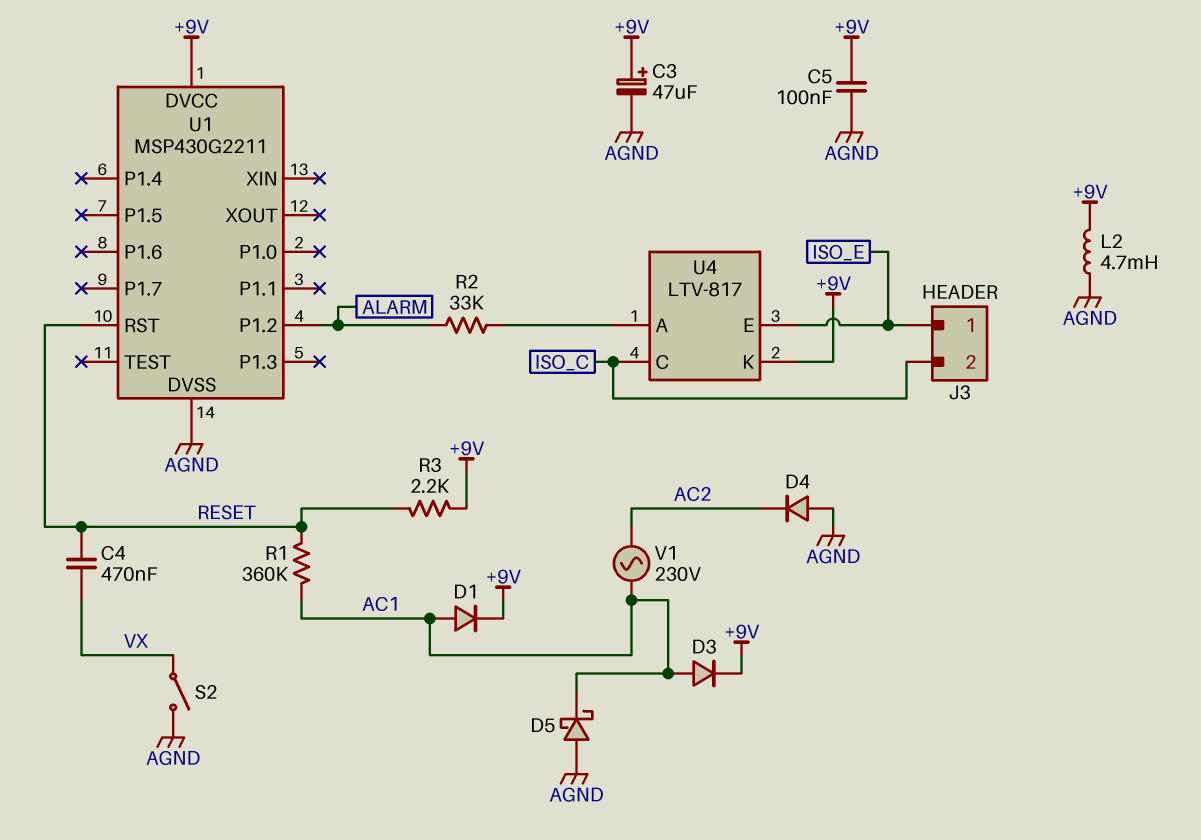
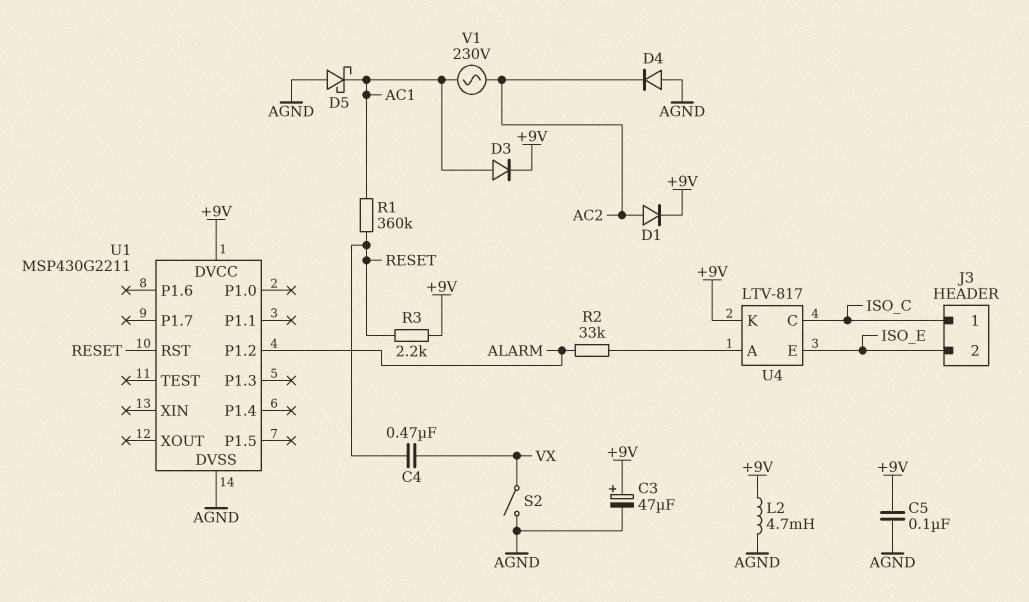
D1: diode (A AC1, K +9V) -> diode (A AC2, K +9V)
J3 pin 1: ISO_E -> ISO_C
J3 pin 2: ISO_C -> ISO_E

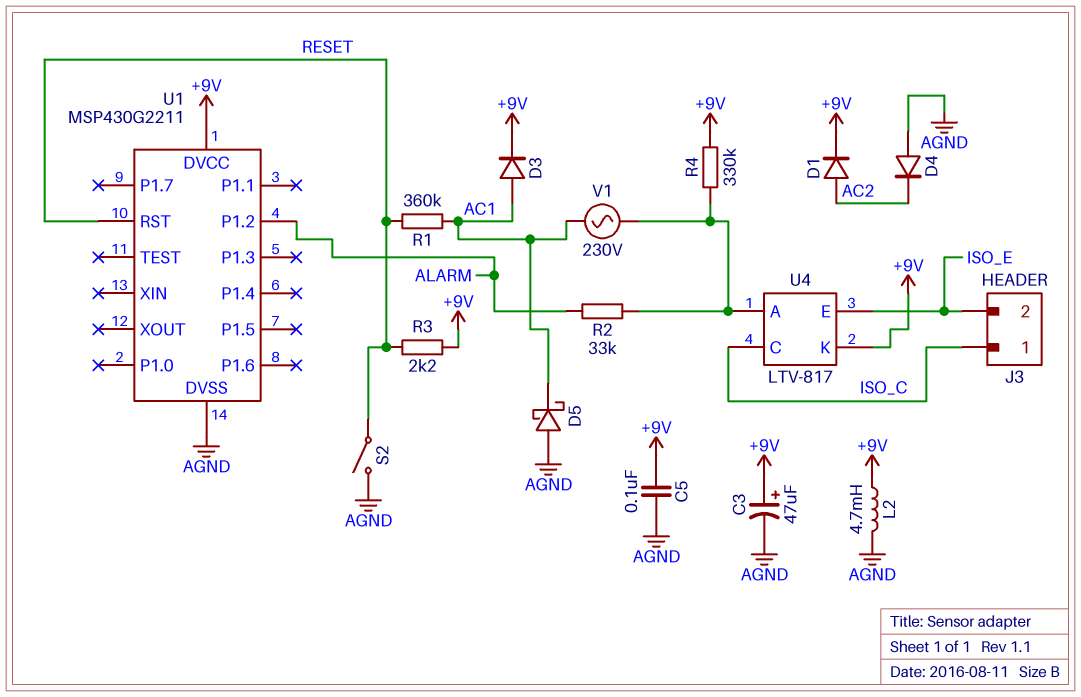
C4: 470nF (RESET, VX) -> none
R4: none -> 330k (+9V, U4/A)
S2: switch (AGND, VX) -> switch (AGND, RESET)
V1: AC 230V (AC1, AC2) -> AC 230V (AC1, U4/A)

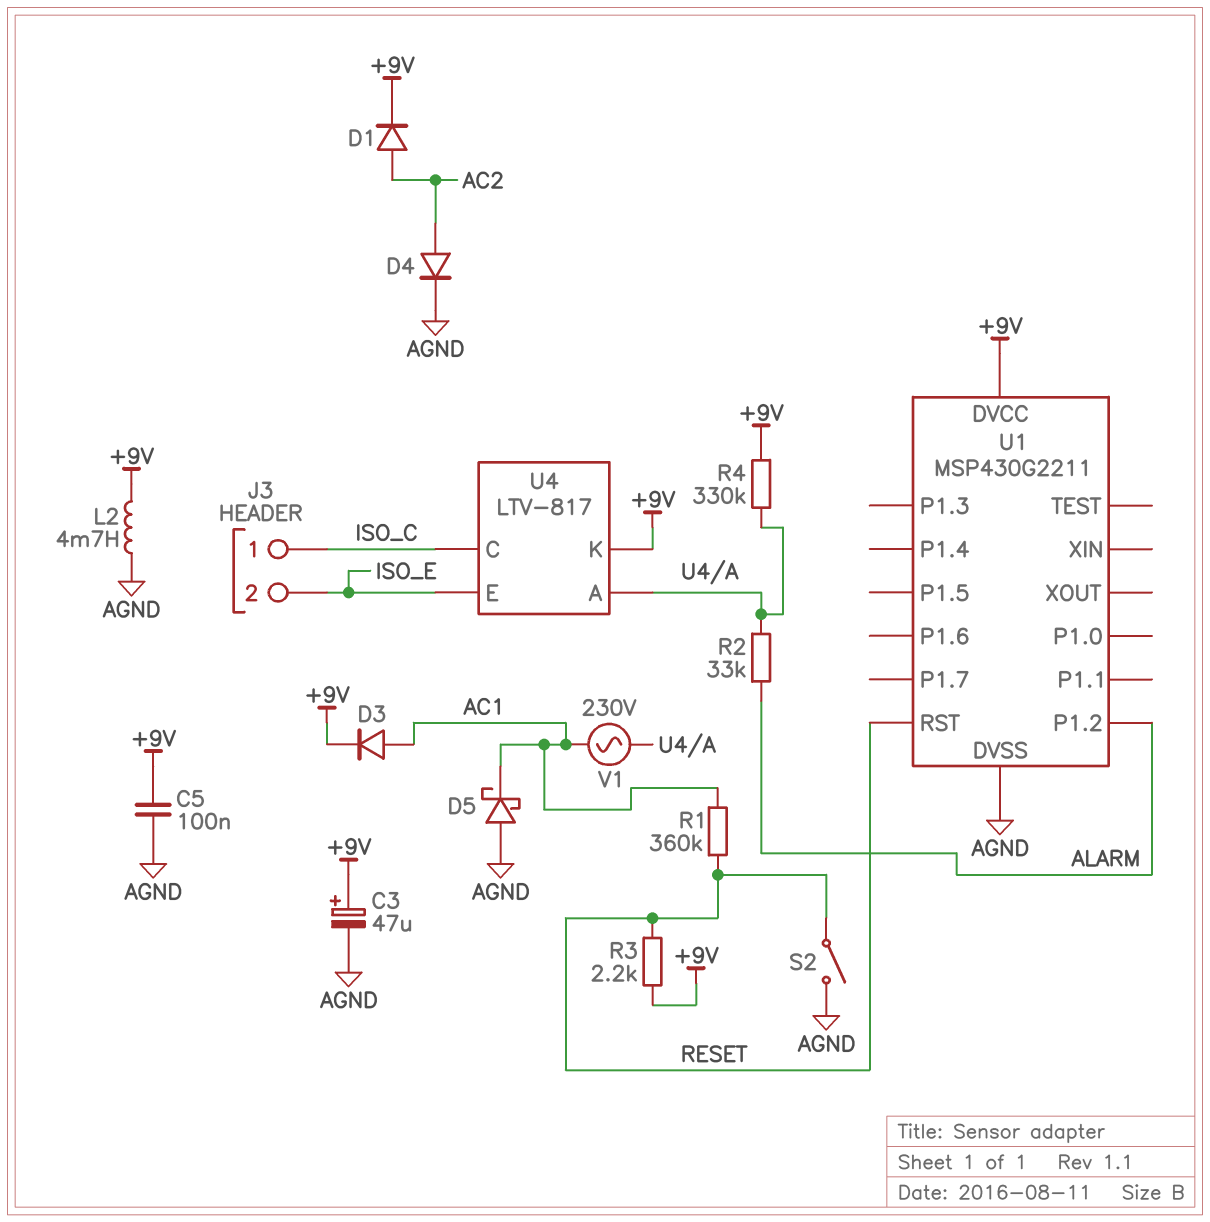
D4: diode (A AGND, K AC2) -> diode (A AC2, K AGND)

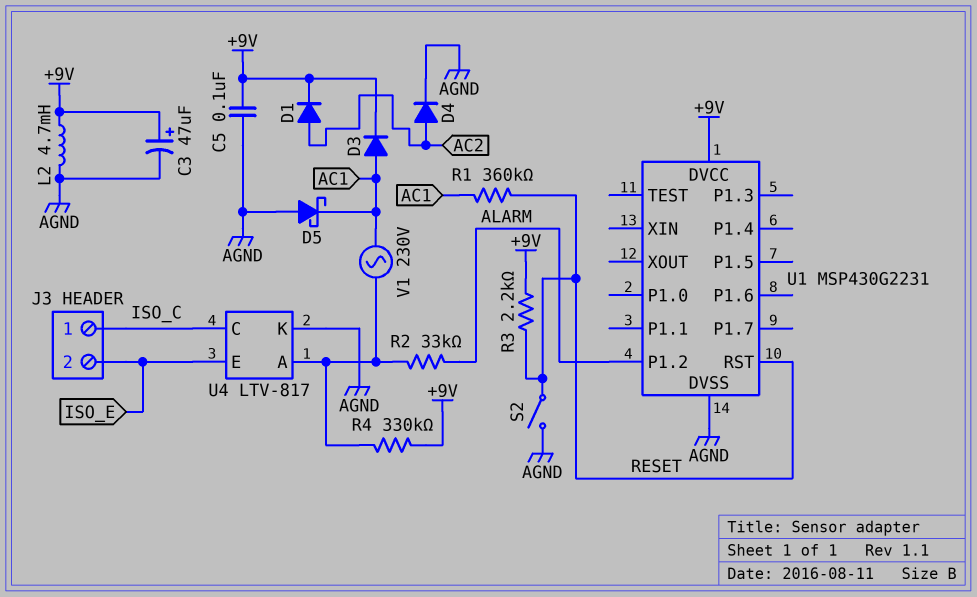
U1: MSP430G2211 -> MSP430G2231
U4 pin K: +9V -> AGND

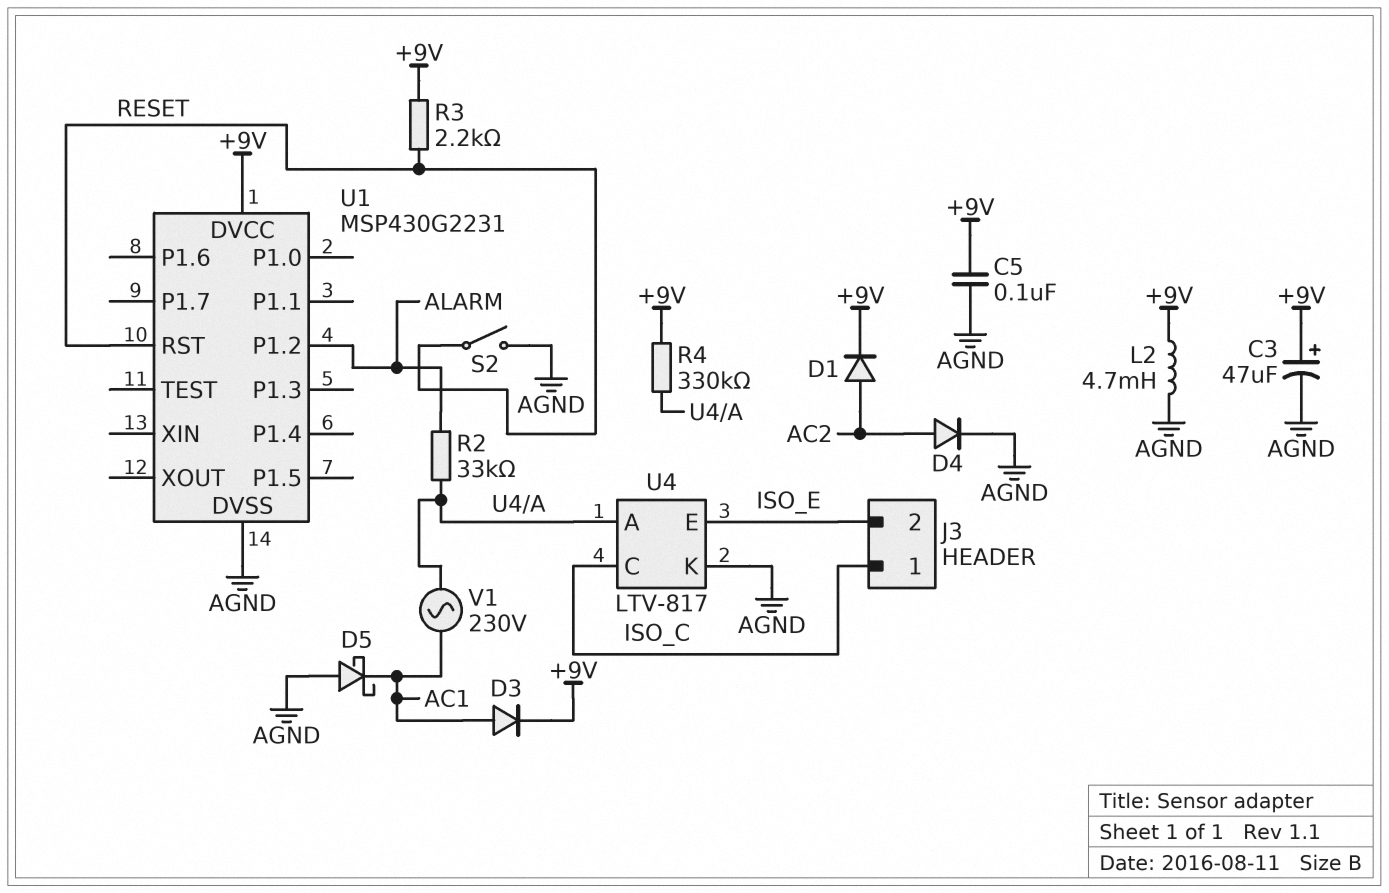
R1: 360k (AC1, RESET) -> none

